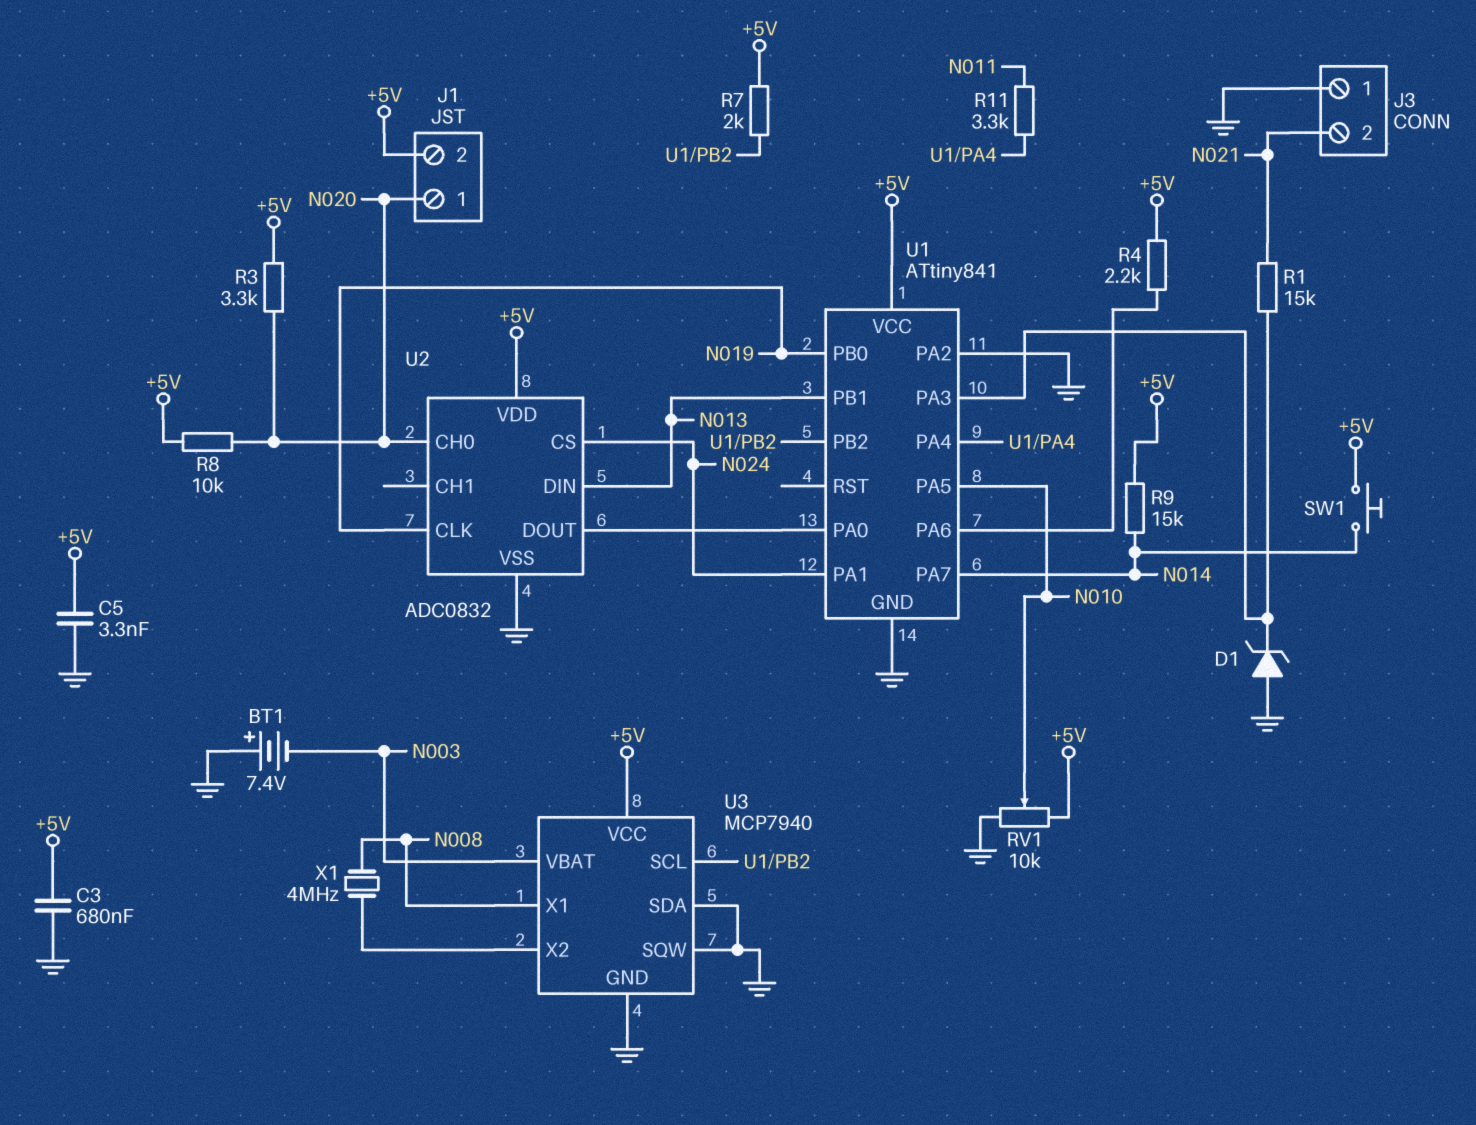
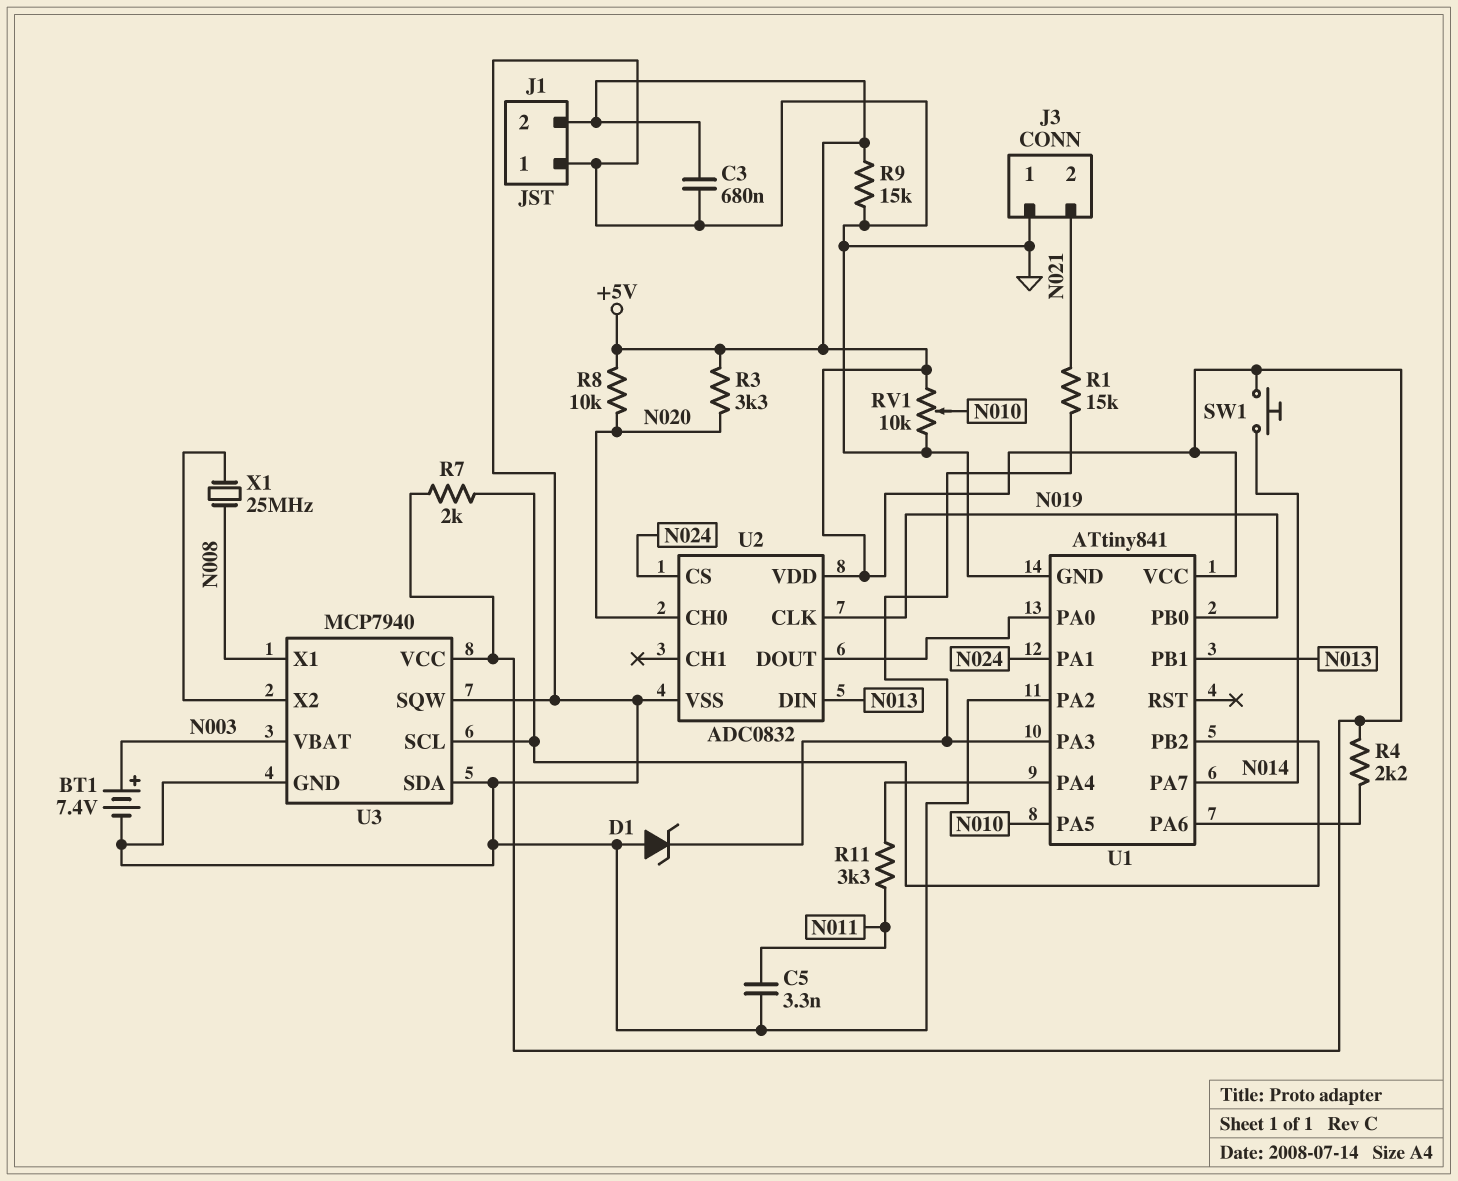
BT1: 7.4V (plus GND, minus N003) -> 7.4V (plus N003, minus GND)
C5: 3.3nF (+5V, GND) -> 3.3nF (GND, N011)
J1 pin 1: N020 -> GND
R9: 15k (+5V, N014) -> 15k (+5V, GND)
X1: 4MHz (N008, U3/X2) -> 25MHz (N008, U3/X2)

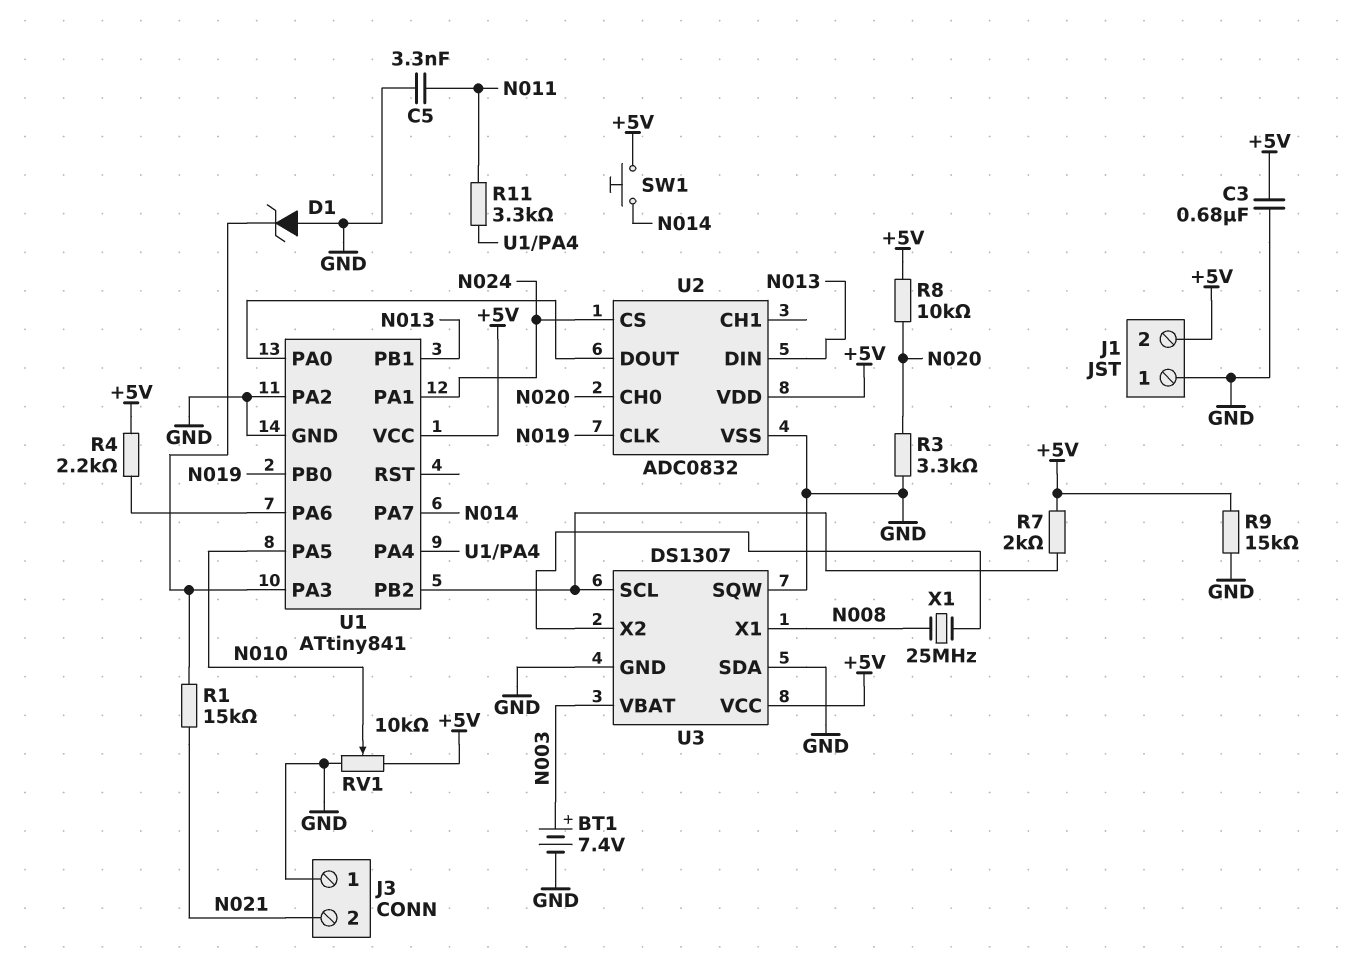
R3: 3.3k (+5V, N020) -> 3.3k (GND, N020)
U3: MCP7940 -> DS1307

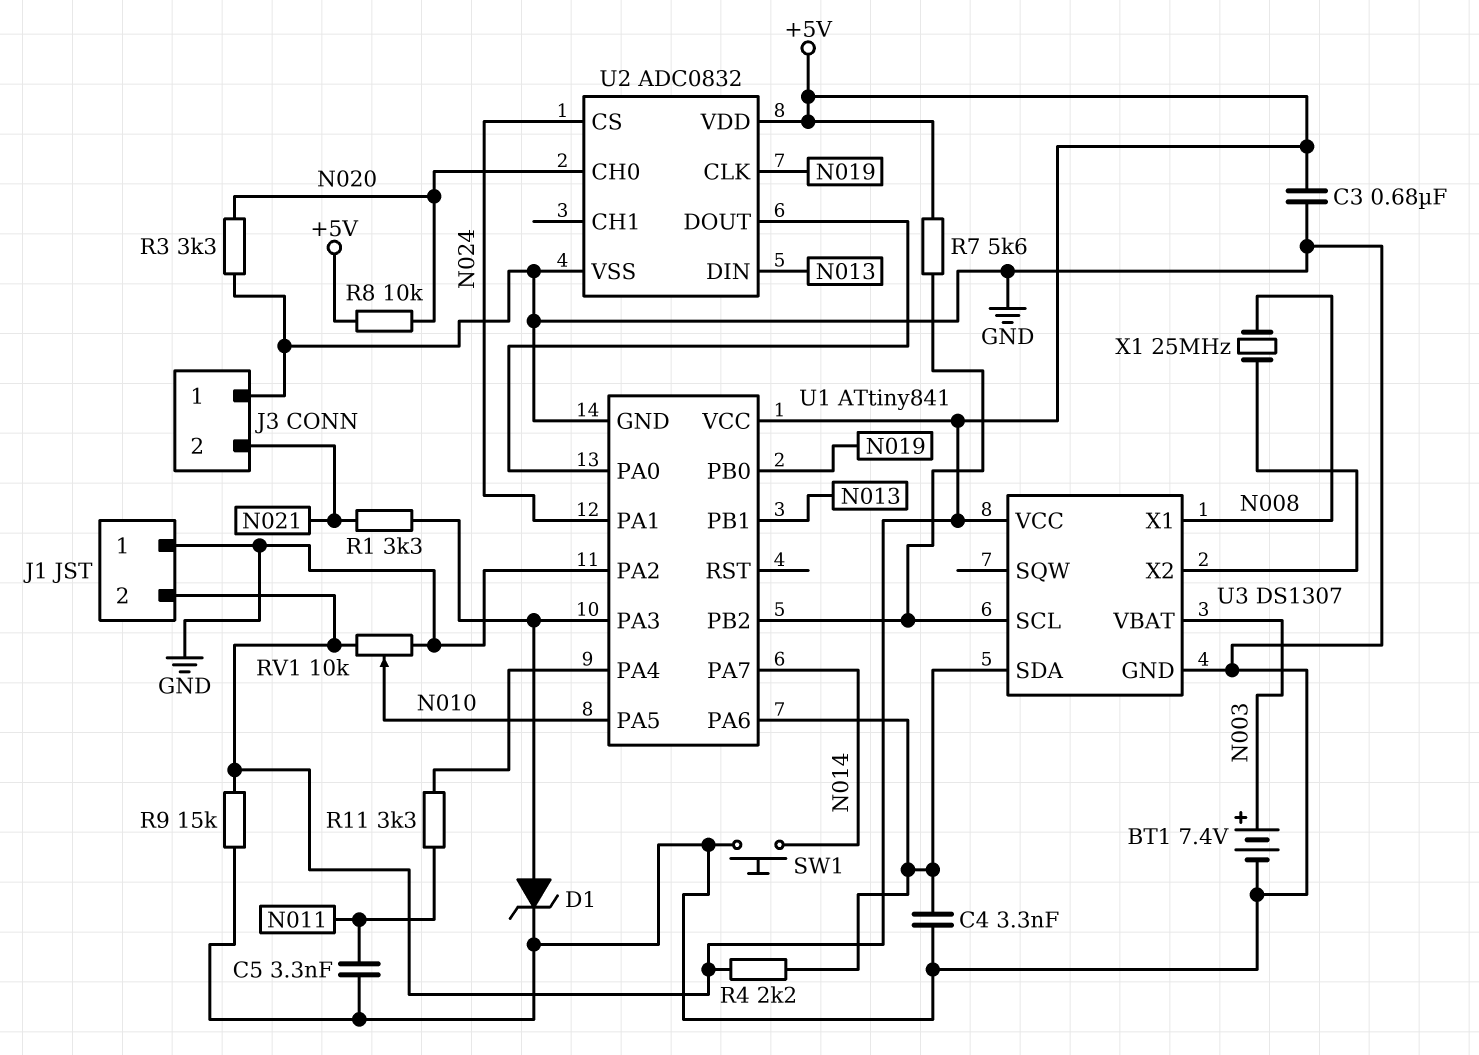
C4: none -> 3.3nF (GND, U1/PA6)
D1: zener (A GND, K U1/PA3) -> zener (A U1/PA3, K GND)
R1: 15k (N021, U1/PA3) -> 3.3k (N021, U1/PA3)
R7: 2k (+5V, U1/PB2) -> 5.6k (+5V, U1/PB2)
SW1: button (+5V, N014) -> button (GND, N014)
U3 pin SDA: GND -> U1/PA6
U3 pin SQW: GND -> none

